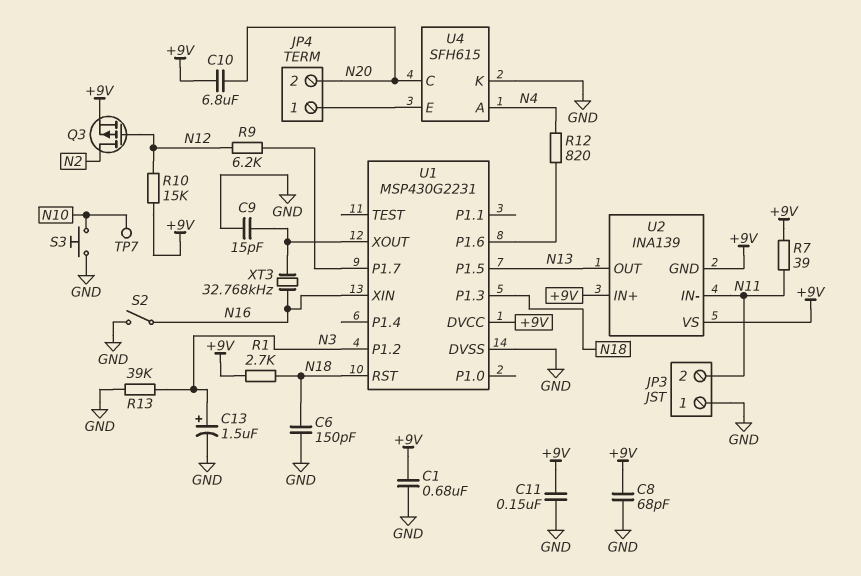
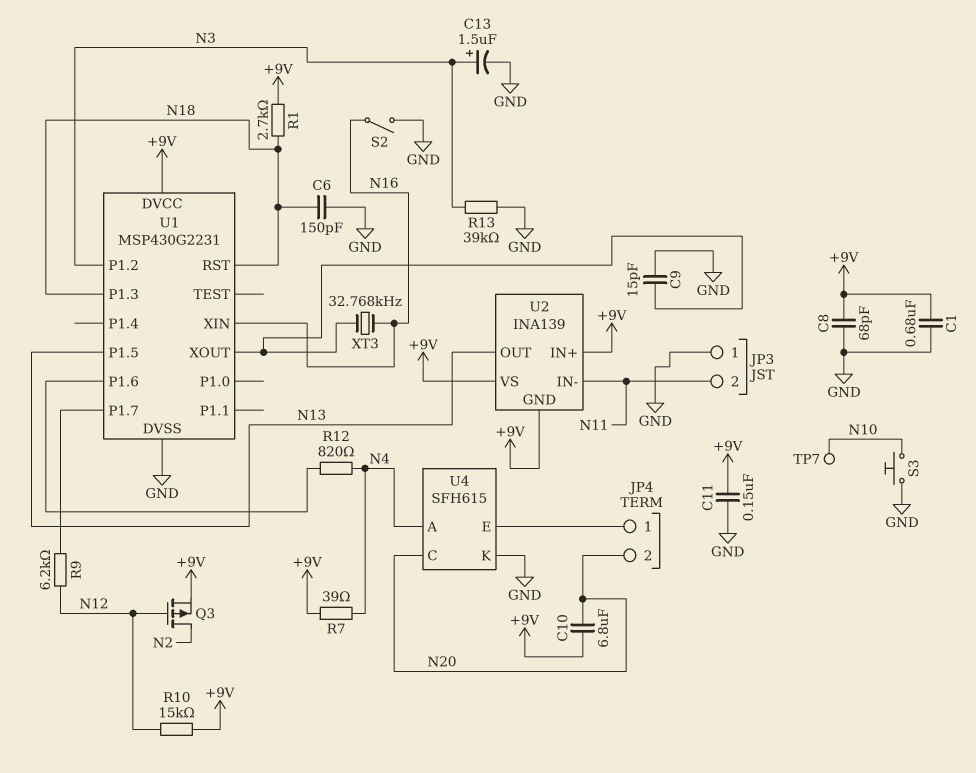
R7: 39 (+9V, N11) -> 39 (+9V, N4)

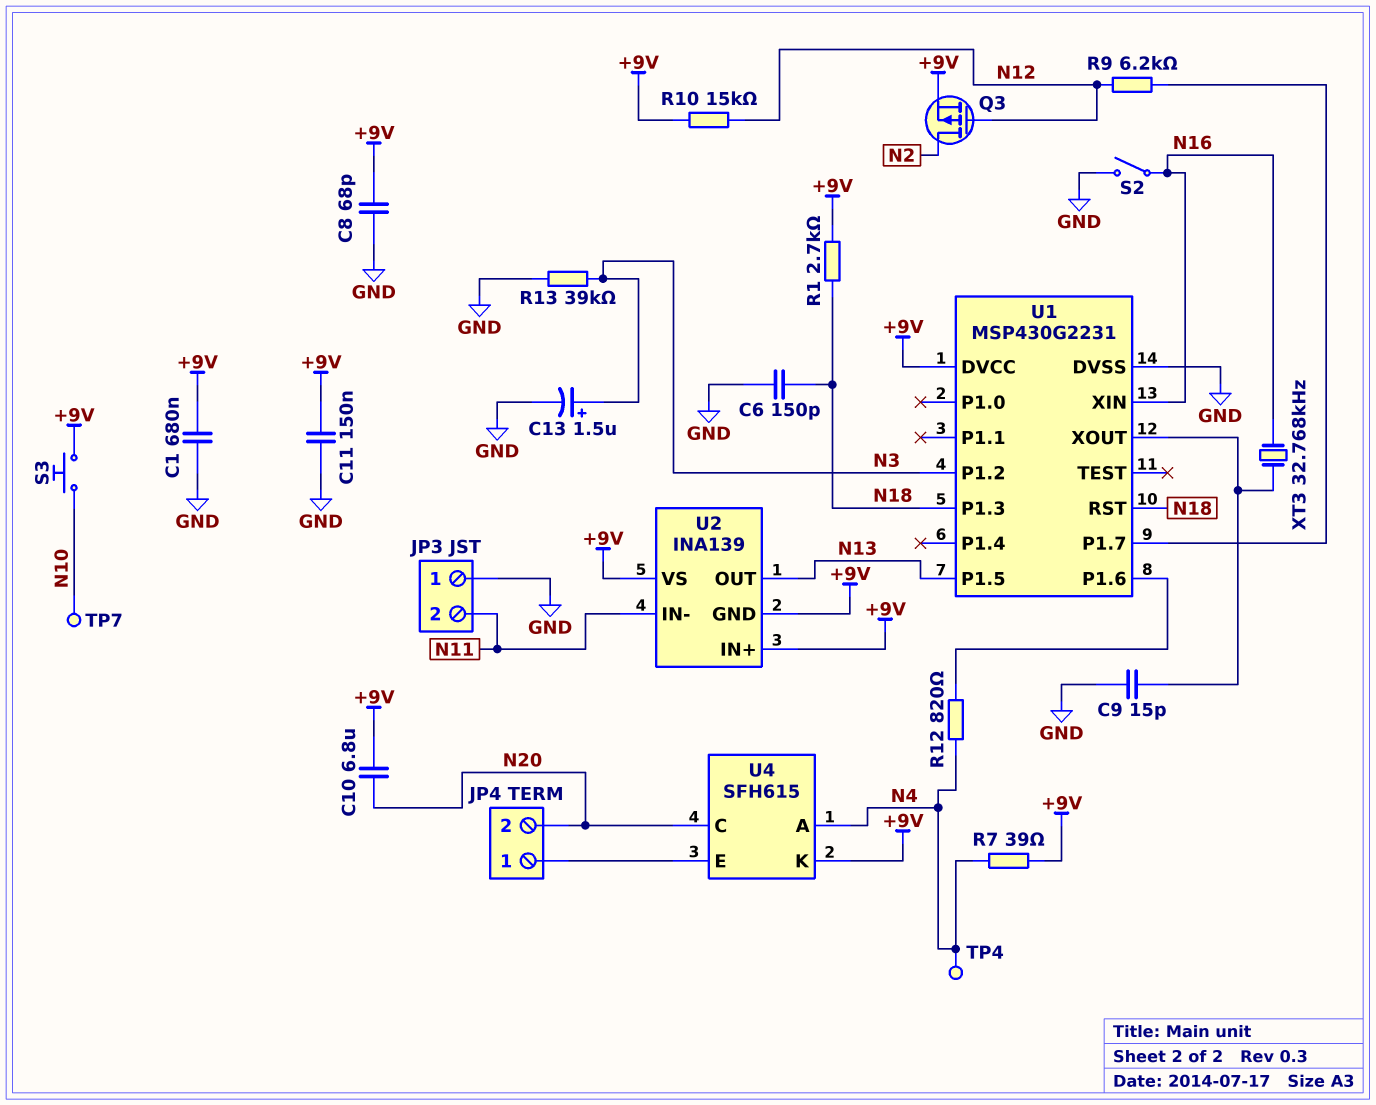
S3: button (GND, N10) -> button (+9V, N10)
TP4: none -> test point (N4)
U4 pin K: GND -> +9V

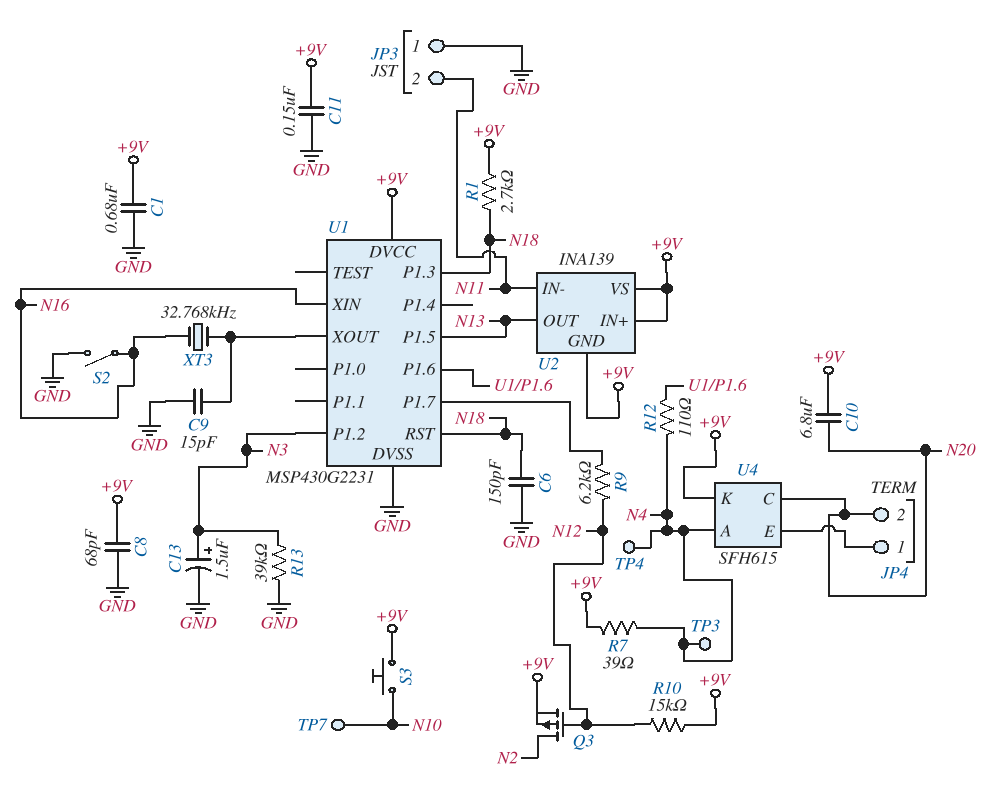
R12: 820 (N4, U1/P1.6) -> 110 (N4, U1/P1.6)
TP3: none -> test point (N4)

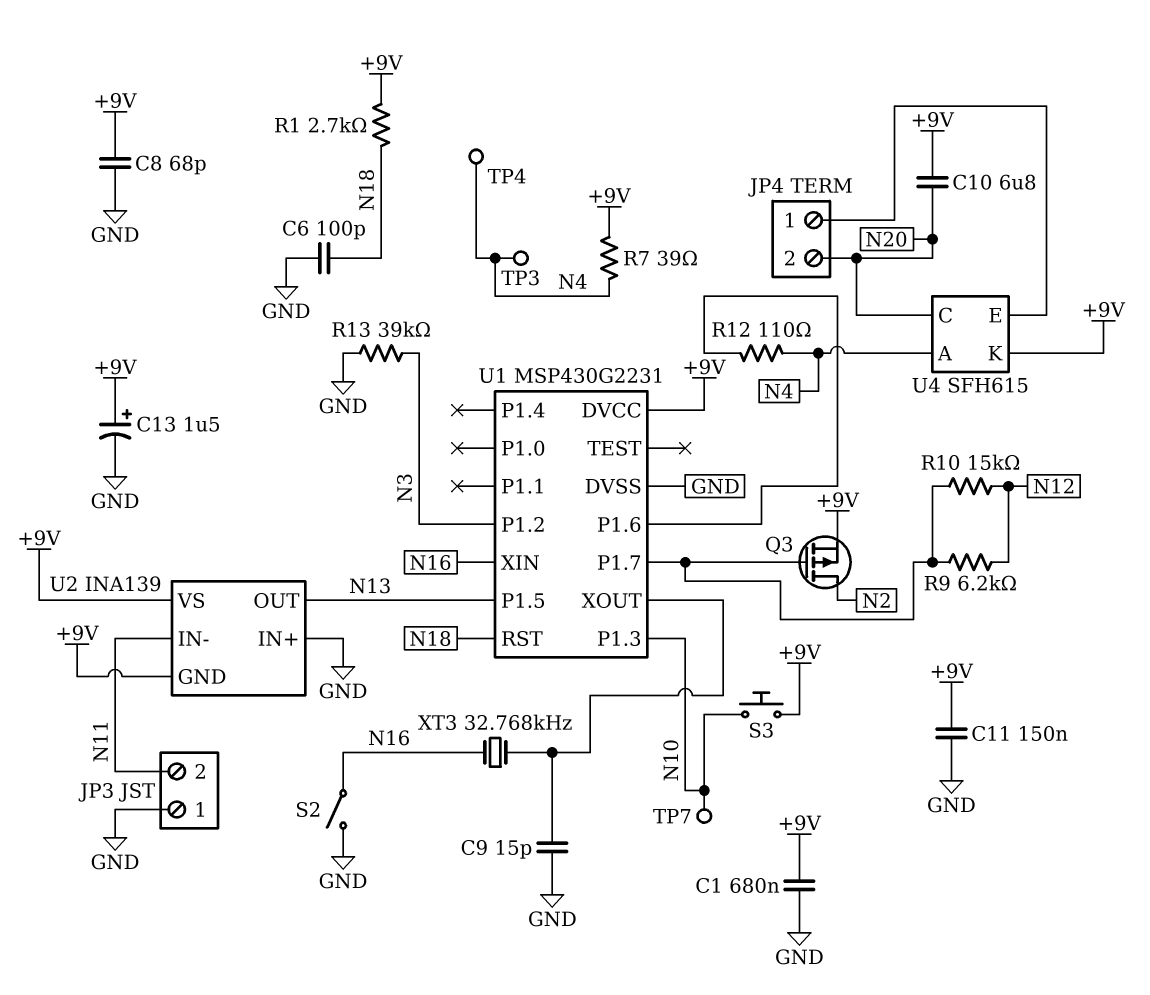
C6: 150pF (GND, N18) -> 100pF (GND, N18)
C13: 1.5uF (plus N3, minus GND) -> 1.5uF (plus +9V, minus GND)
Q3: PMOS (G N12, D N2, S +9V) -> PMOS (G U1/P1.7, D N2, S +9V)
R10: 15k (+9V, N12) -> 15k (N12, U1/P1.7)
U1 pin P1.3: N18 -> N10
U2 pin IN+: +9V -> GND

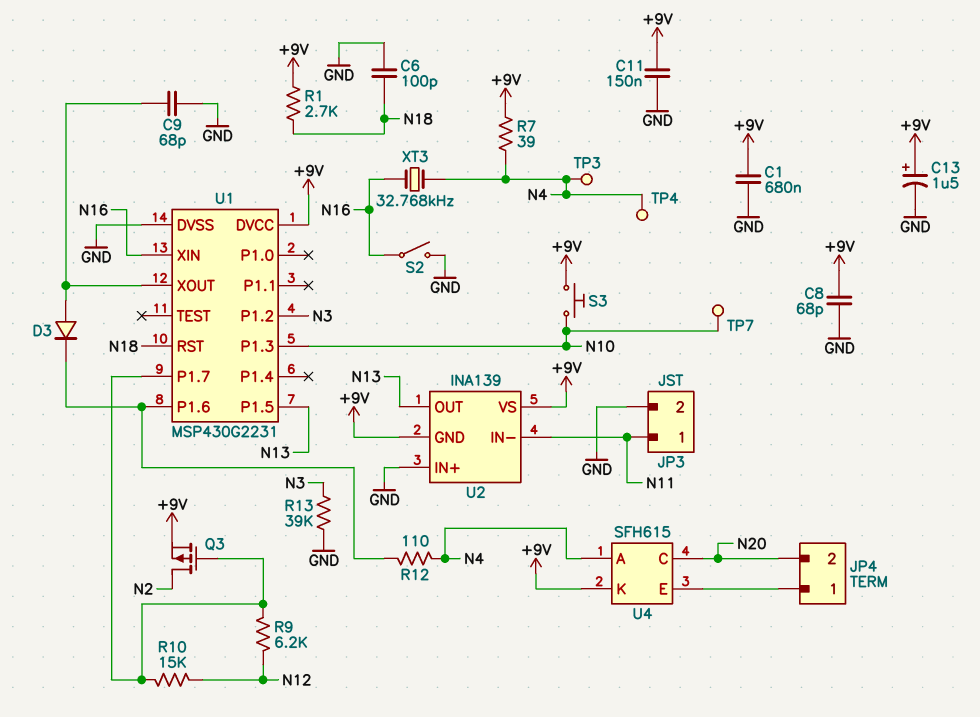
C9: 15pF (GND, U1/XOUT) -> 68pF (GND, U1/XOUT)
C10: 6.8uF (+9V, N20) -> none
D3: none -> diode (A U1/XOUT, K U1/P1.6)
JP3 pin 1: GND -> N11
JP3 pin 2: N11 -> GND
XT3: 32.768kHz (N16, U1/XOUT) -> 32.768kHz (N4, N16)

